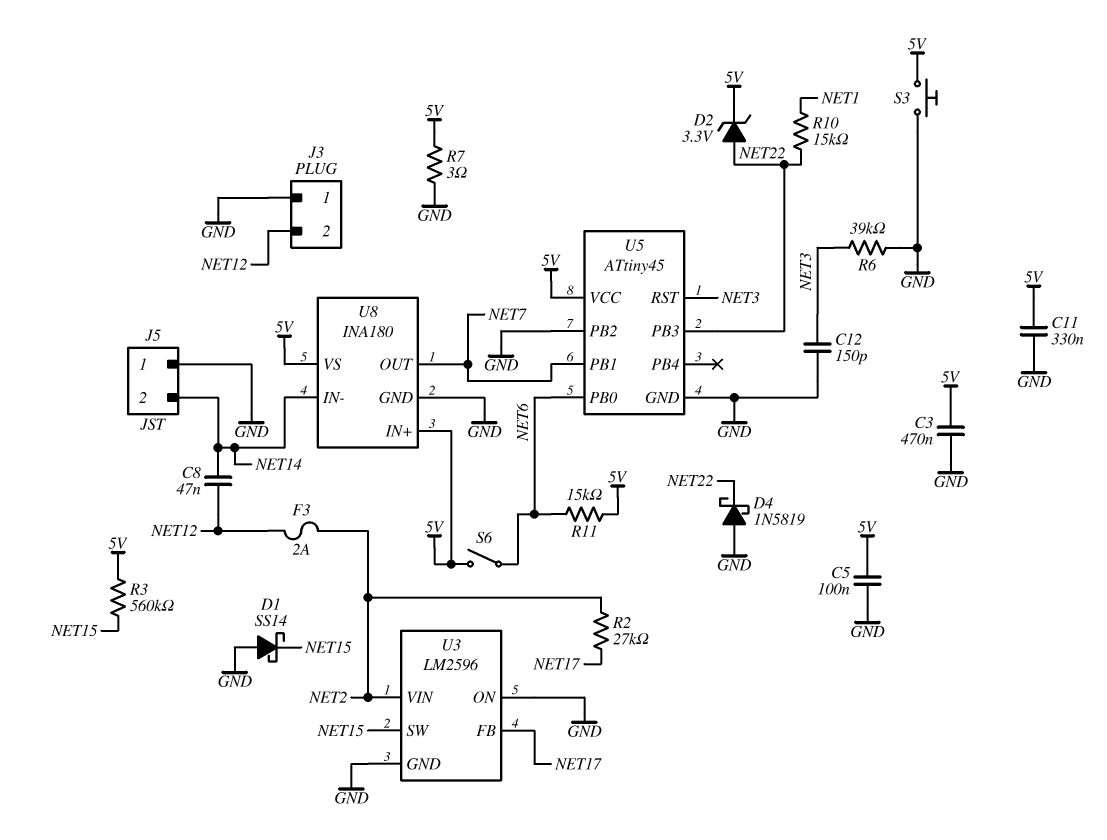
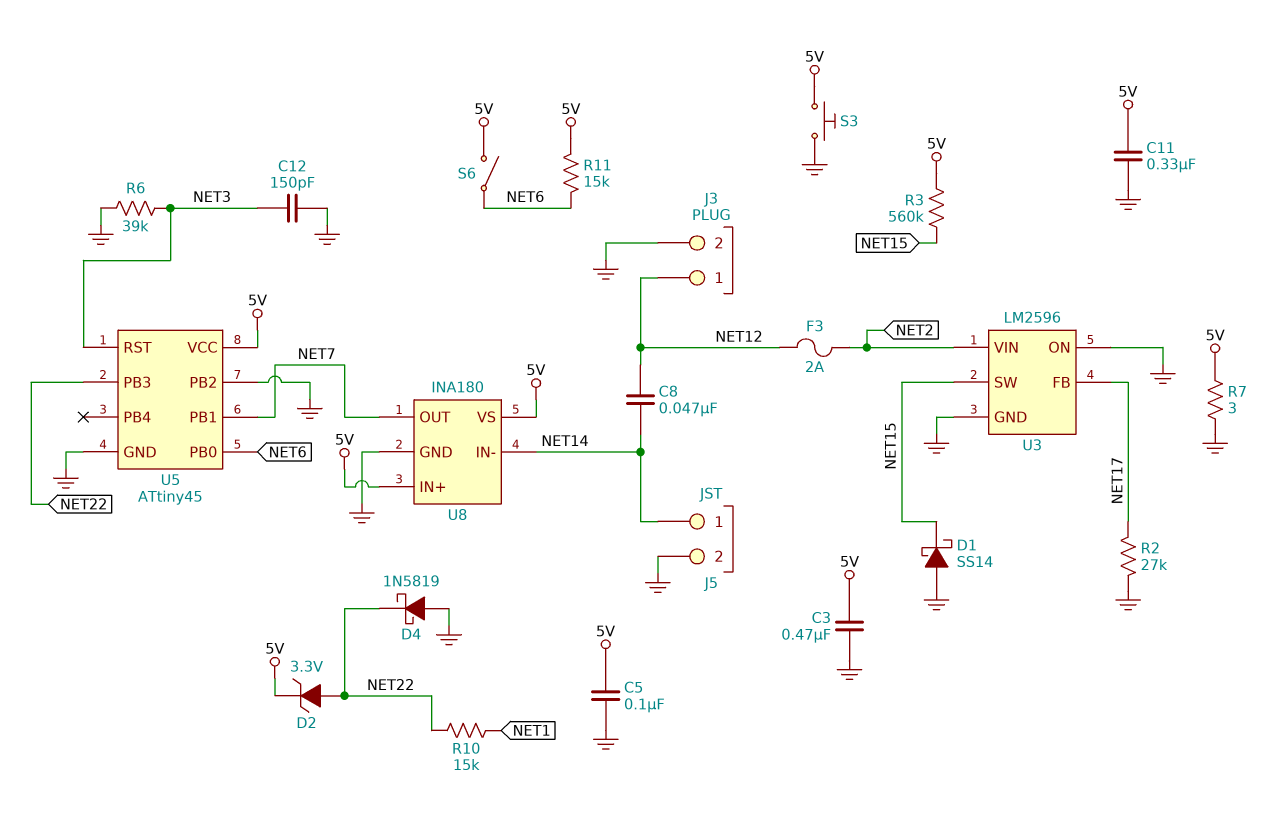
J3 pin 1: GND -> NET12
J3 pin 2: NET12 -> GND
J5 pin 1: GND -> NET14
J5 pin 2: NET14 -> GND
R2: 27k (NET2, NET17) -> 27k (GND, NET17)

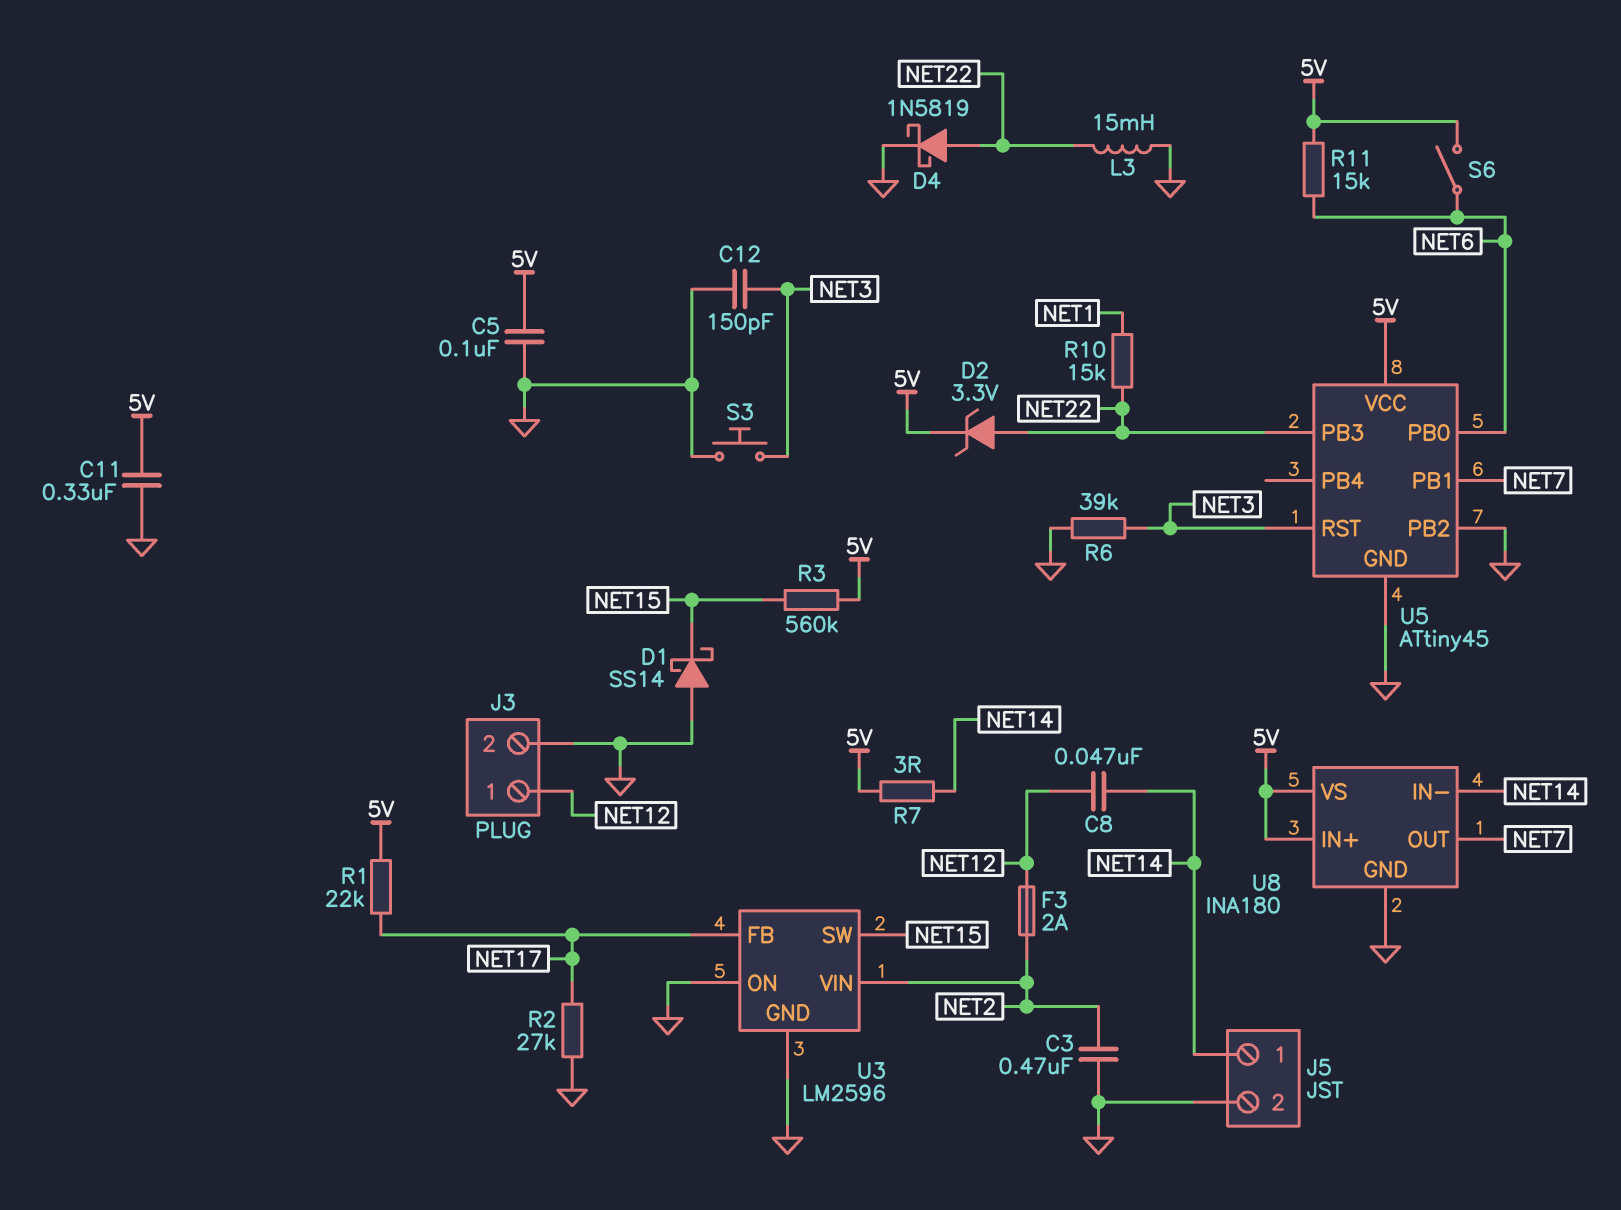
C3: 470nF (5V, GND) -> 470nF (GND, NET2)
D4: schottky 1N5819 (A GND, K NET22) -> schottky 1N5819 (A NET22, K GND)
L3: none -> 15mH (GND, NET22)
R1: none -> 22k (5V, NET17)
R7: 3 (5V, GND) -> 3 (5V, NET14)
S3: button (5V, GND) -> button (GND, NET3)

